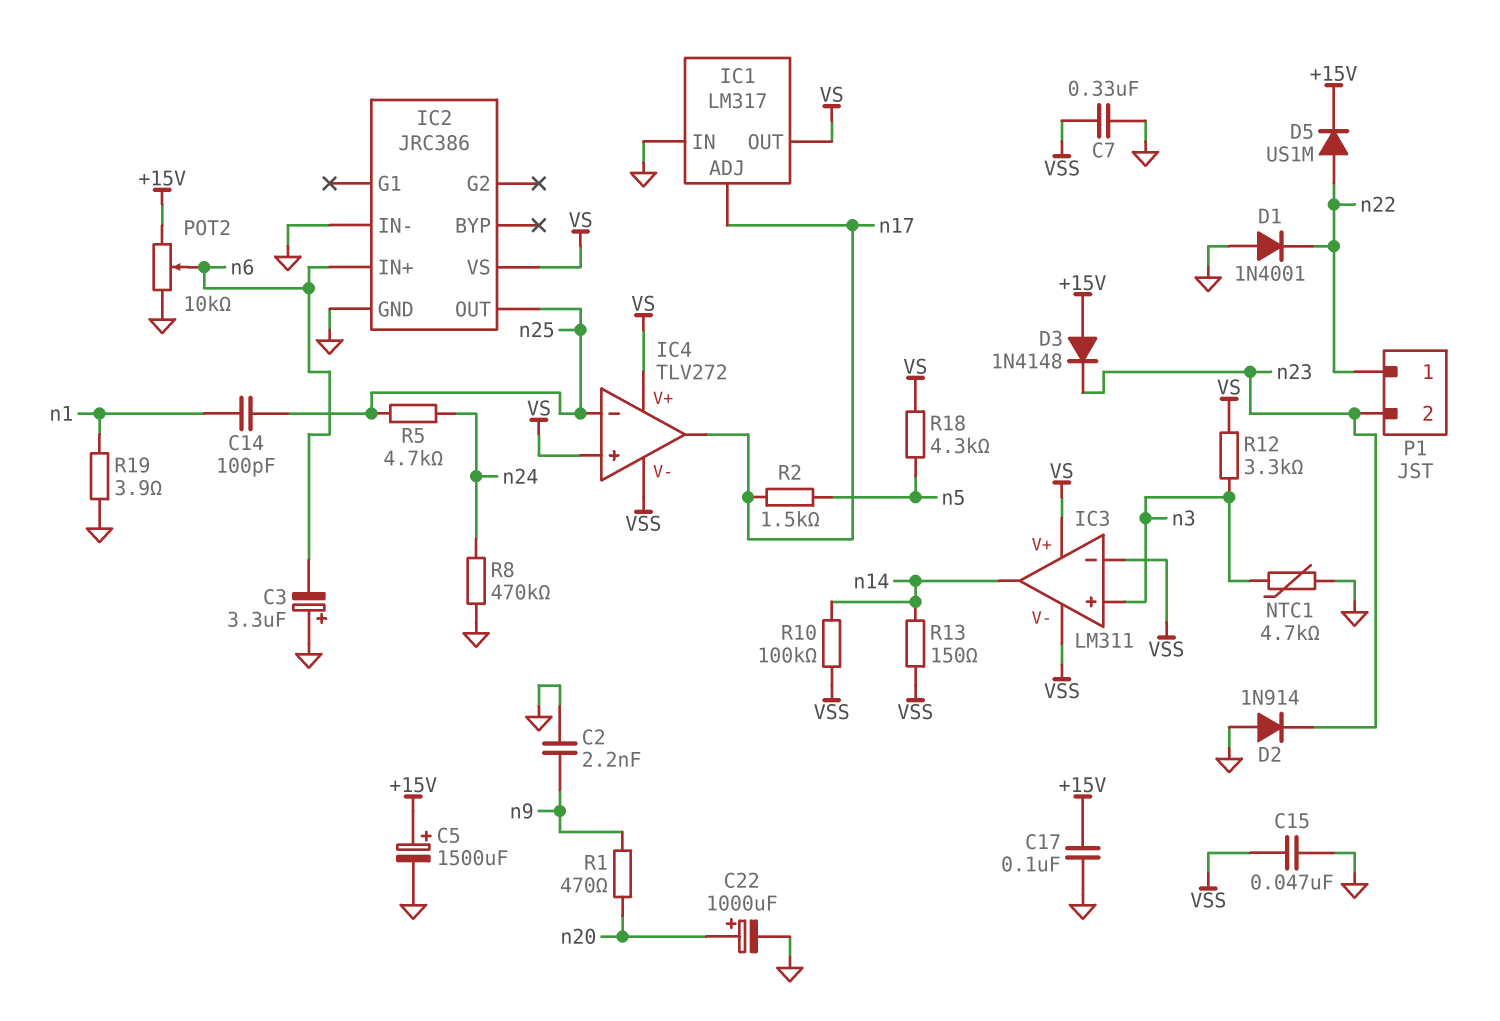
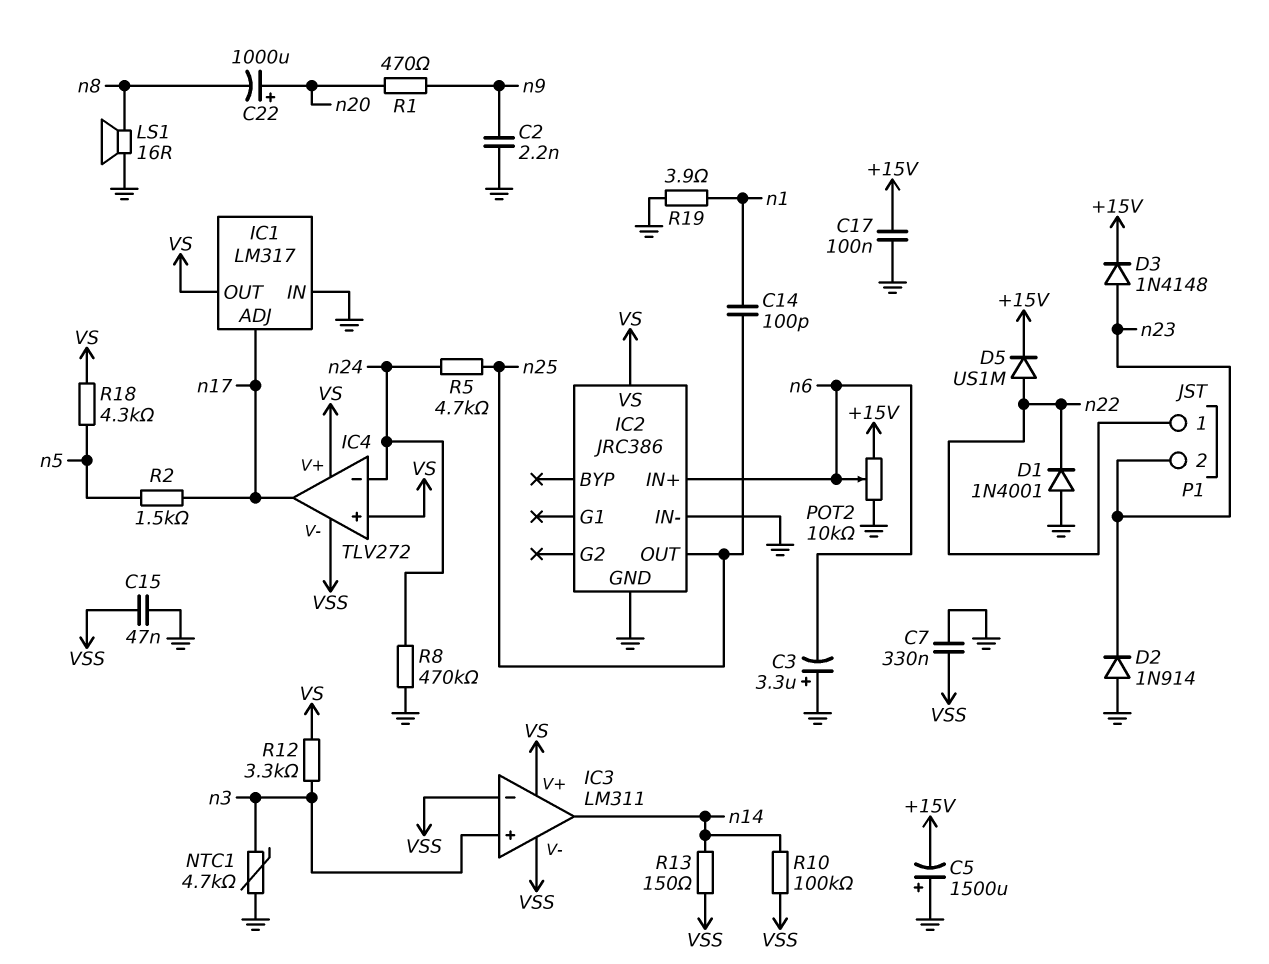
C5: 1500uF (plus +15V, minus GND) -> 1500uF (plus GND, minus +15V)
C22: 1000uF (plus n20, minus GND) -> 1000uF (plus n20, minus n8)
D3: diode 1N4148 (A +15V, K n23) -> diode 1N4148 (A n23, K +15V)
IC4 pin in-: n25 -> n24
LS1: none -> speaker 16R (GND, n8)

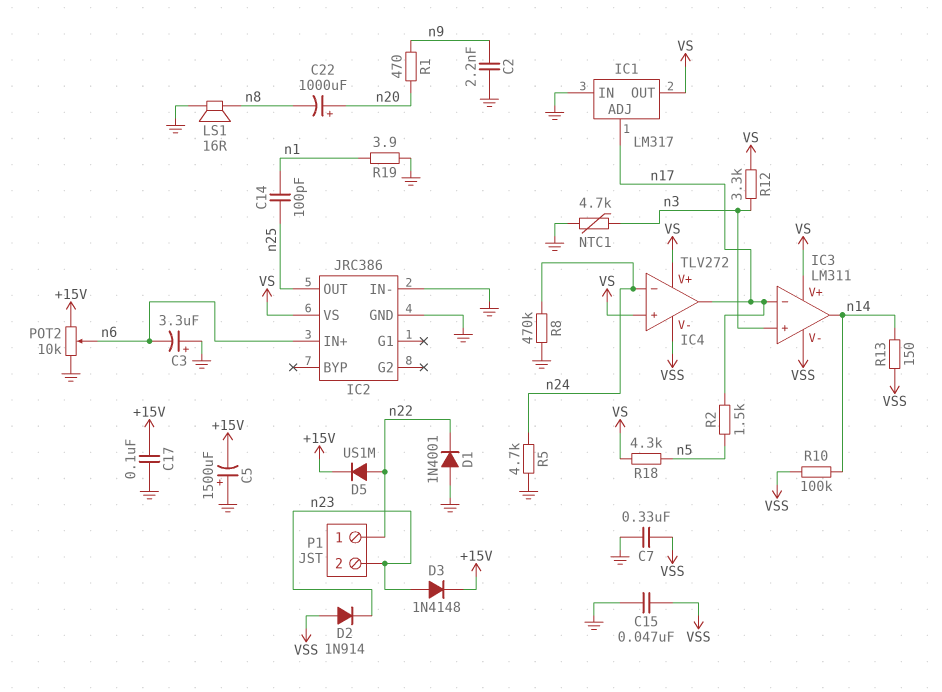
D2: diode 1N914 (A GND, K n23) -> diode 1N914 (A VSS, K n23)
IC3 pin in-: VSS -> n17
R5: 4.7k (n24, n25) -> 4.7k (GND, n24)

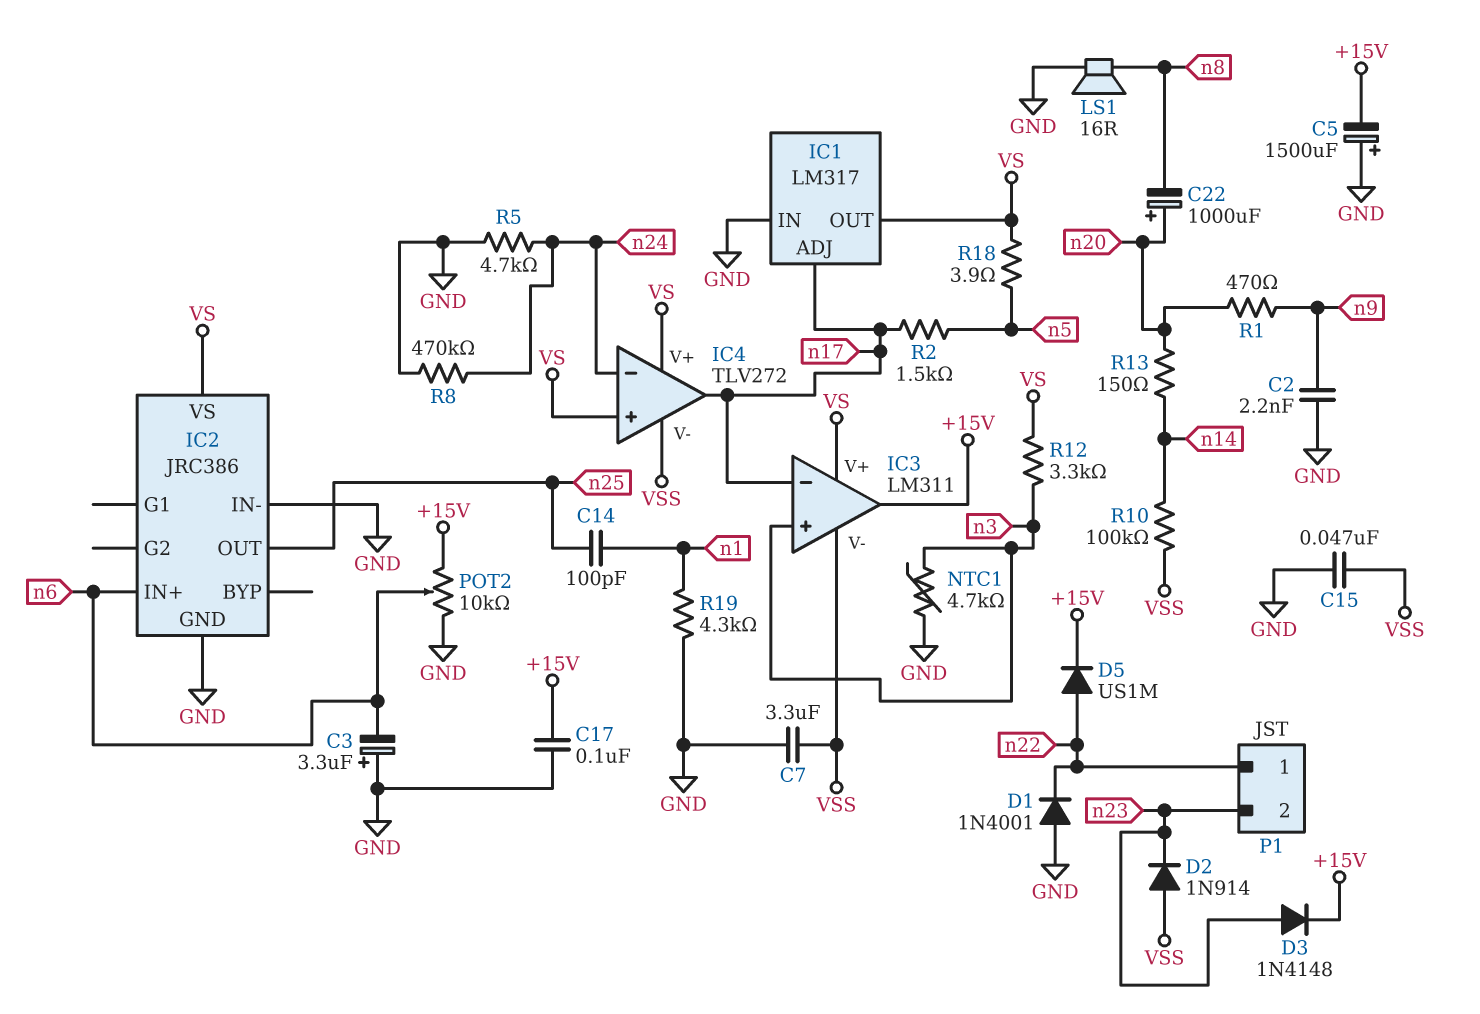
C7: 330nF (GND, VSS) -> 3.3uF (GND, VSS)
IC3 pin out: n14 -> +15V
R13: 150 (VSS, n14) -> 150 (n14, n20)
R18: 4.3k (VS, n5) -> 3.9 (VS, n5)
R19: 3.9 (GND, n1) -> 4.3k (GND, n1)

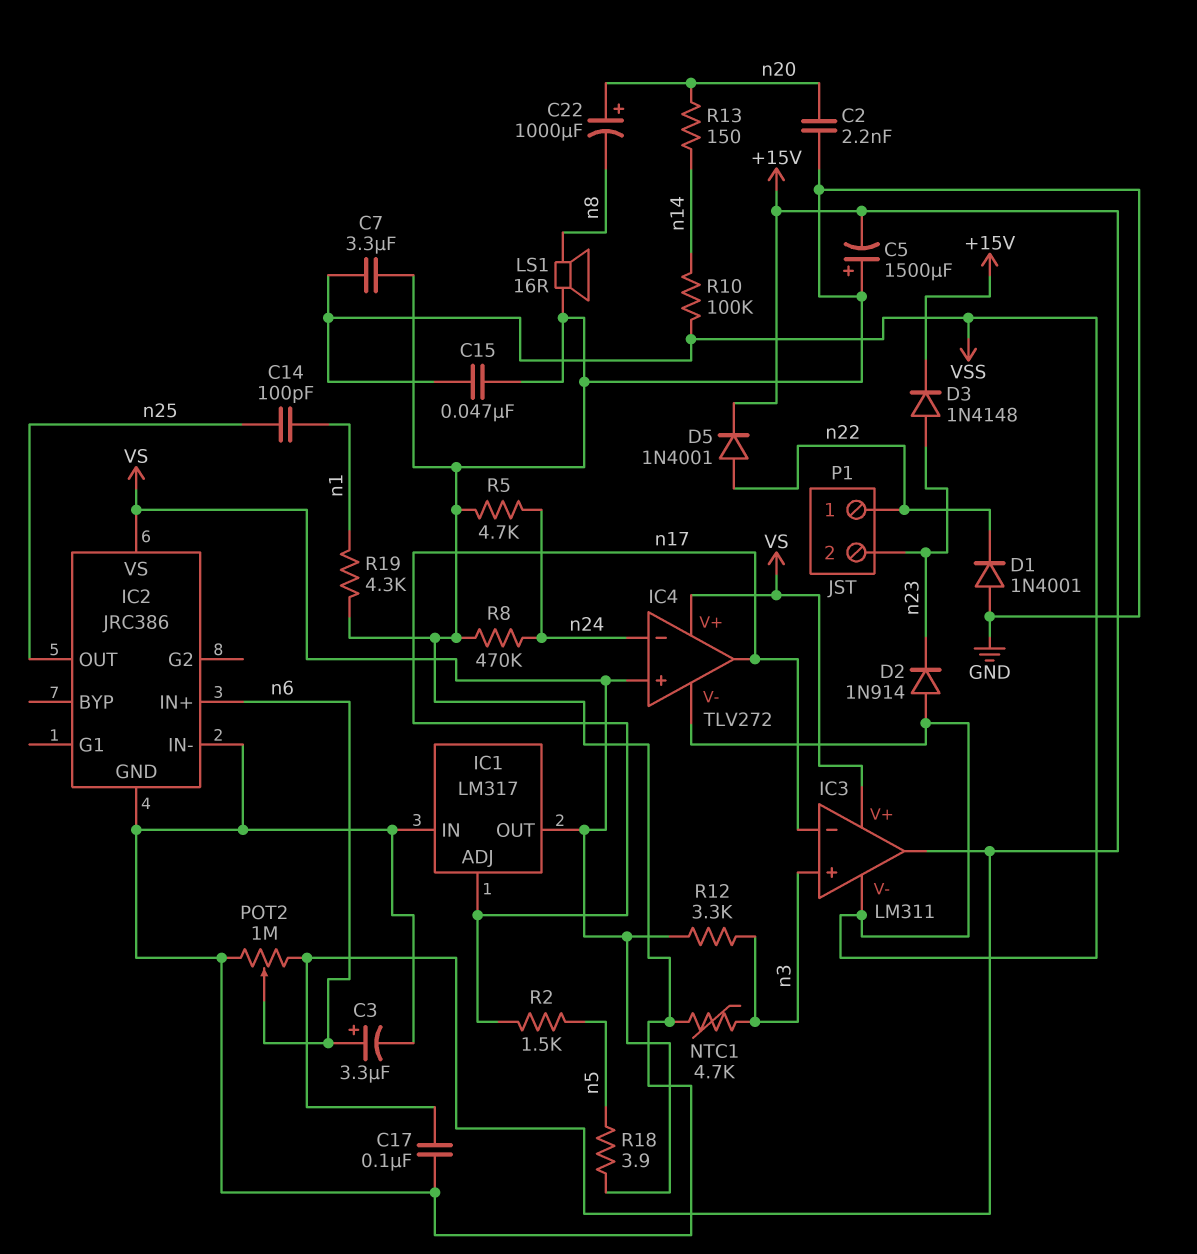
C2: 2.2nF (GND, n9) -> 2.2nF (GND, n20)
C3: 3.3uF (plus GND, minus n6) -> 3.3uF (plus n6, minus GND)
D5: diode US1M (A n22, K +15V) -> diode 1N4001 (A n22, K +15V)
POT2: 10k (+15V, GND, wiper n6) -> 1M (+15V, GND, wiper n6)
R1: 470 (n9, n20) -> none

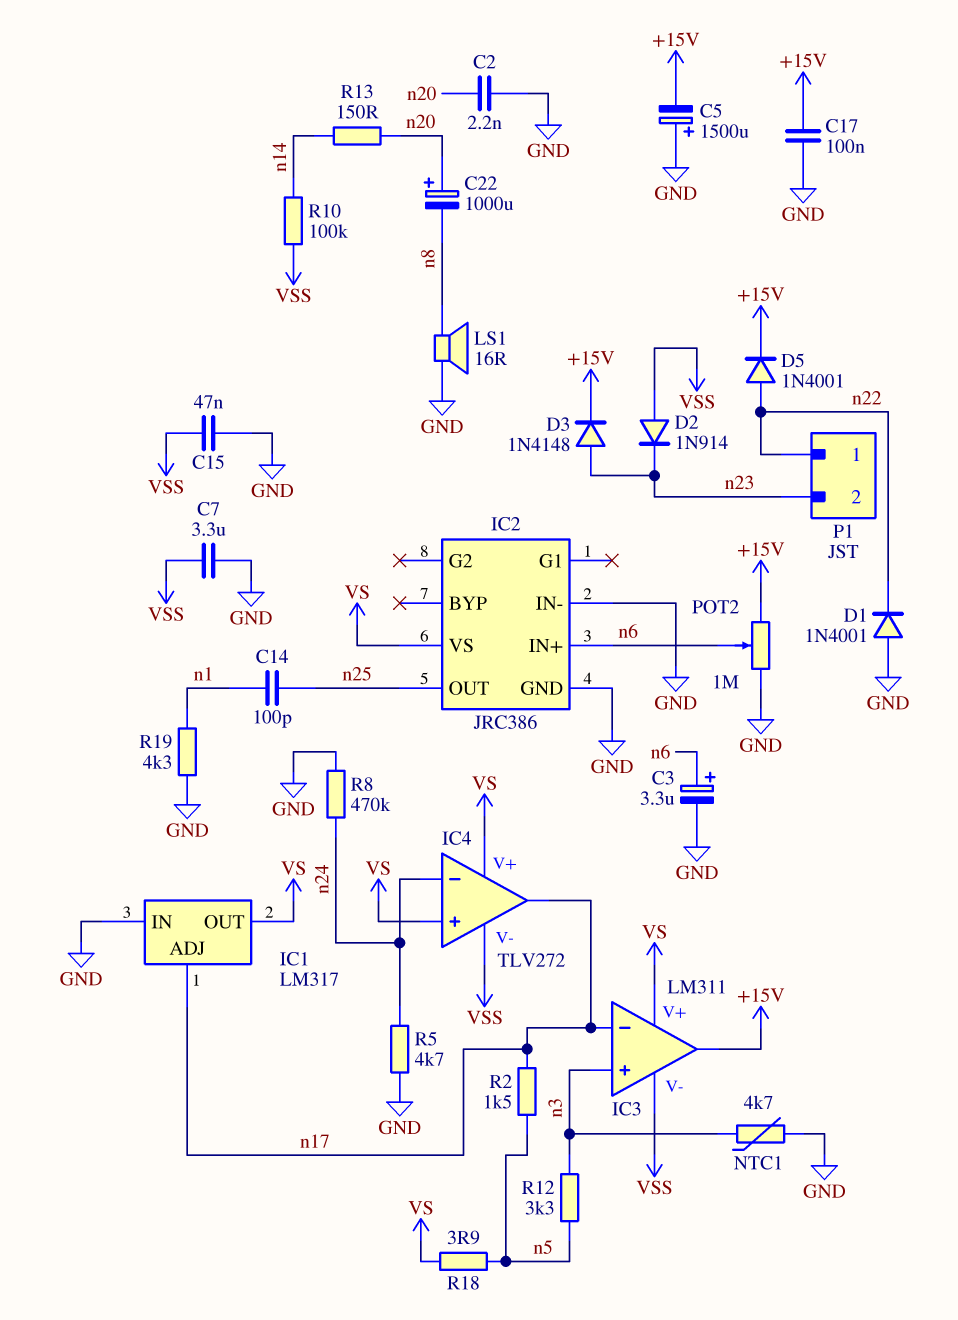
R12: 3.3k (VS, n3) -> 3.3k (n3, n5)

